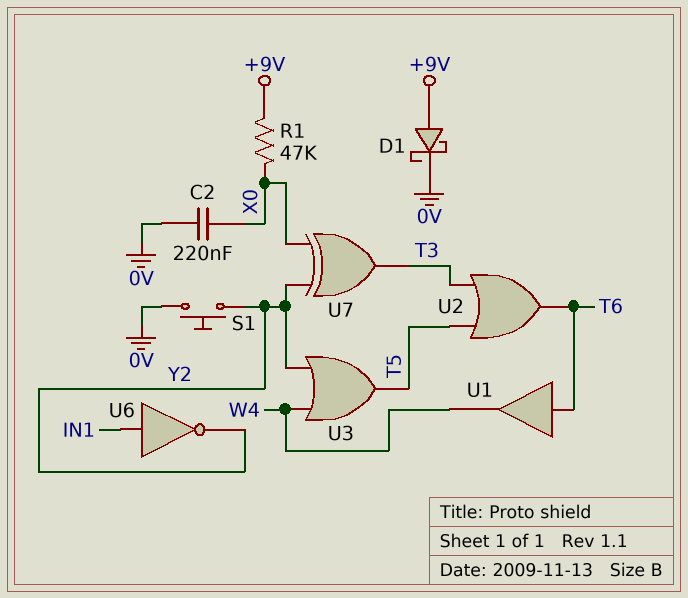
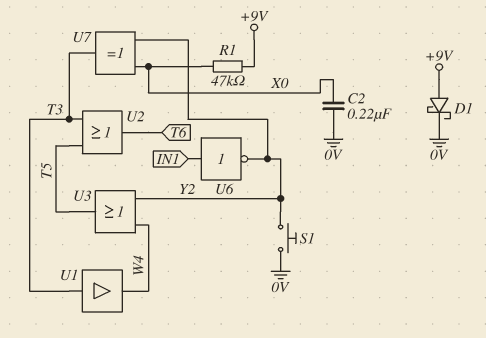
U1: buffer (in T6, out W4) -> buffer (in T3, out W4)

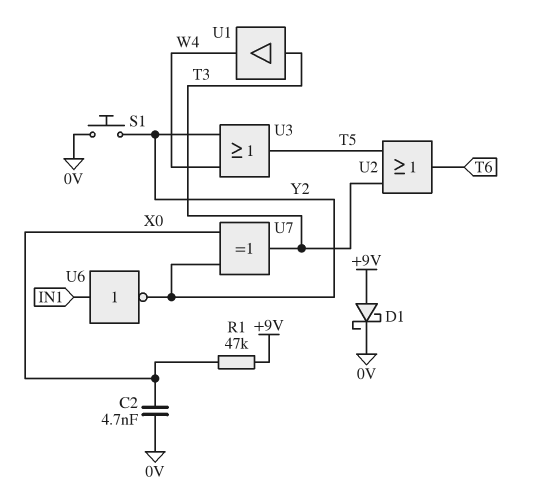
C2: 220nF (0V, X0) -> 4.7nF (0V, X0)

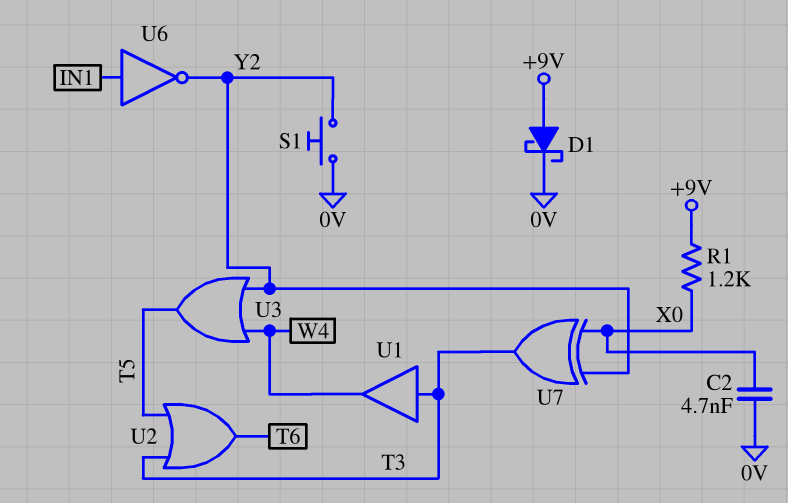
R1: 47k (+9V, X0) -> 1.2k (+9V, X0)

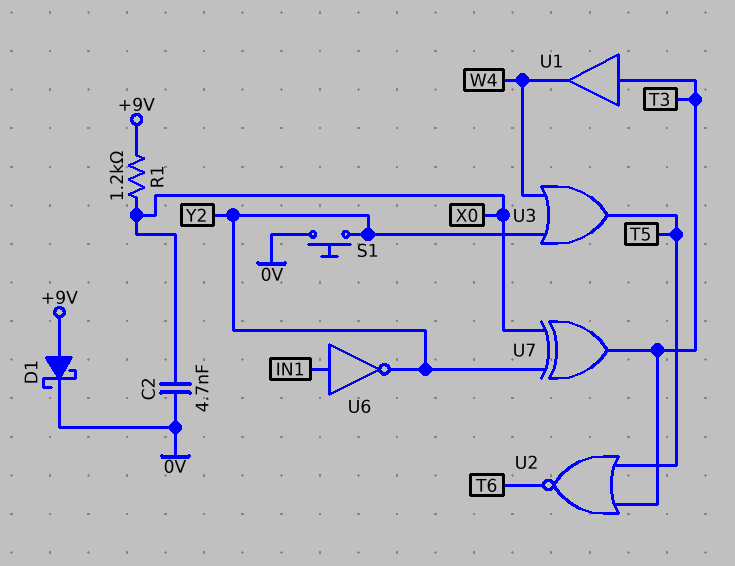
U2: OR (in T3, in T5, out T6) -> NOR (in T3, in T5, out T6)

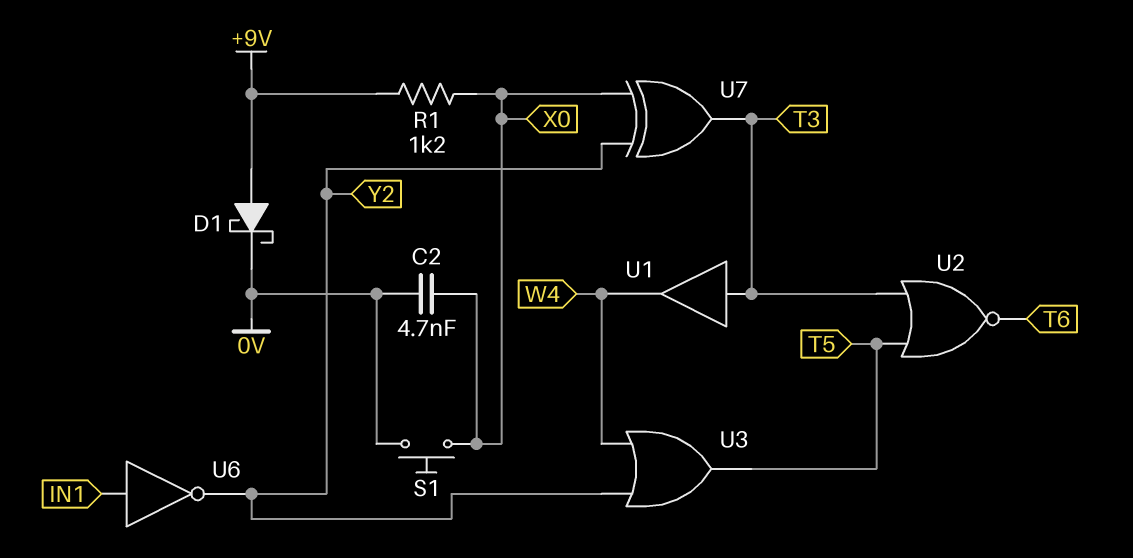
S1: button (0V, Y2) -> button (0V, X0)

